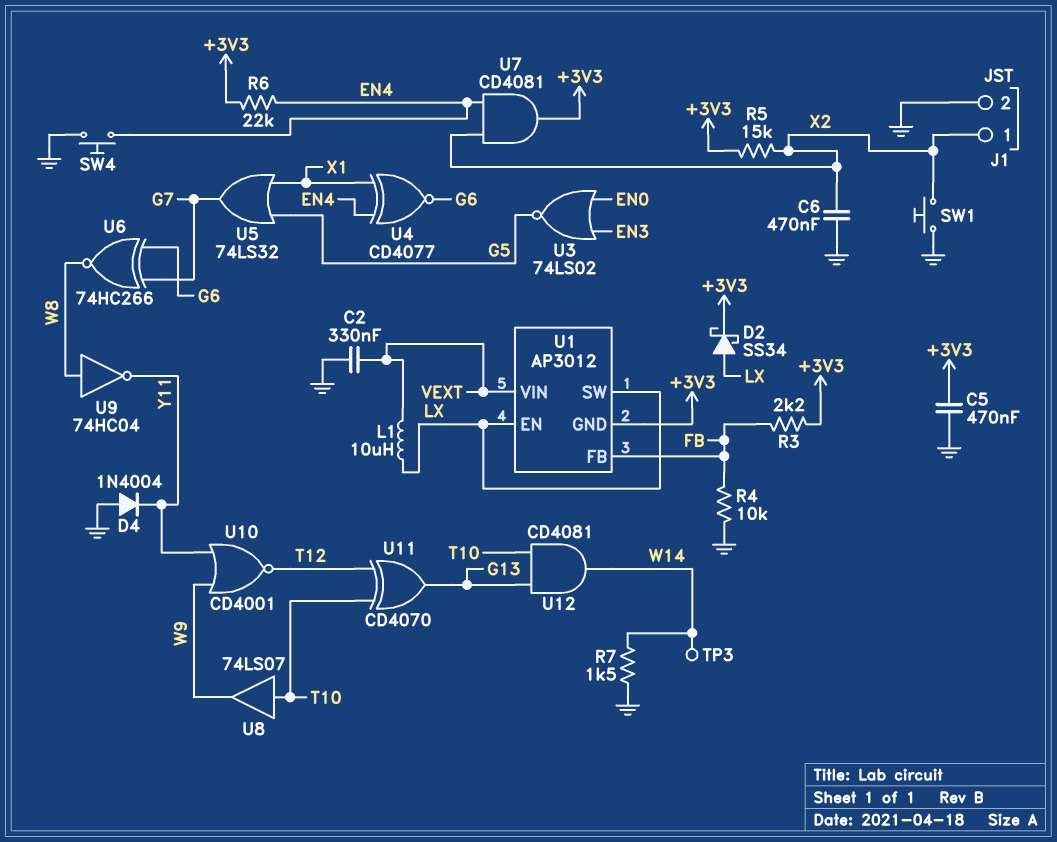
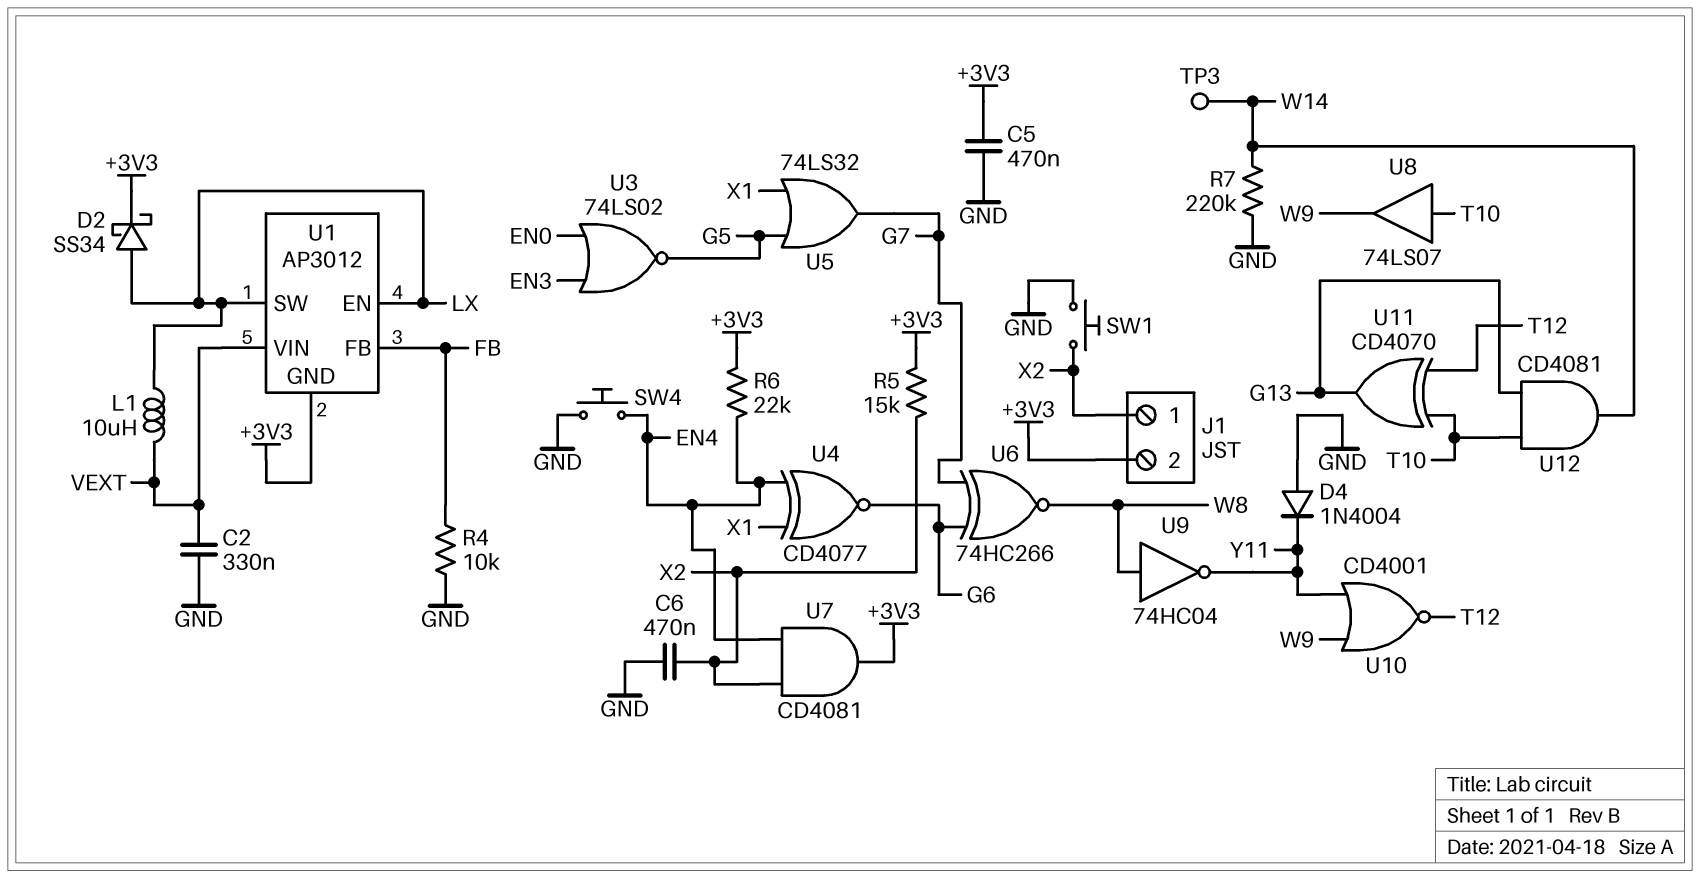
J1 pin 2: GND -> +3V3
R3: 2.2k (+3V3, FB) -> none
R7: 1.5k (GND, W14) -> 220k (GND, W14)

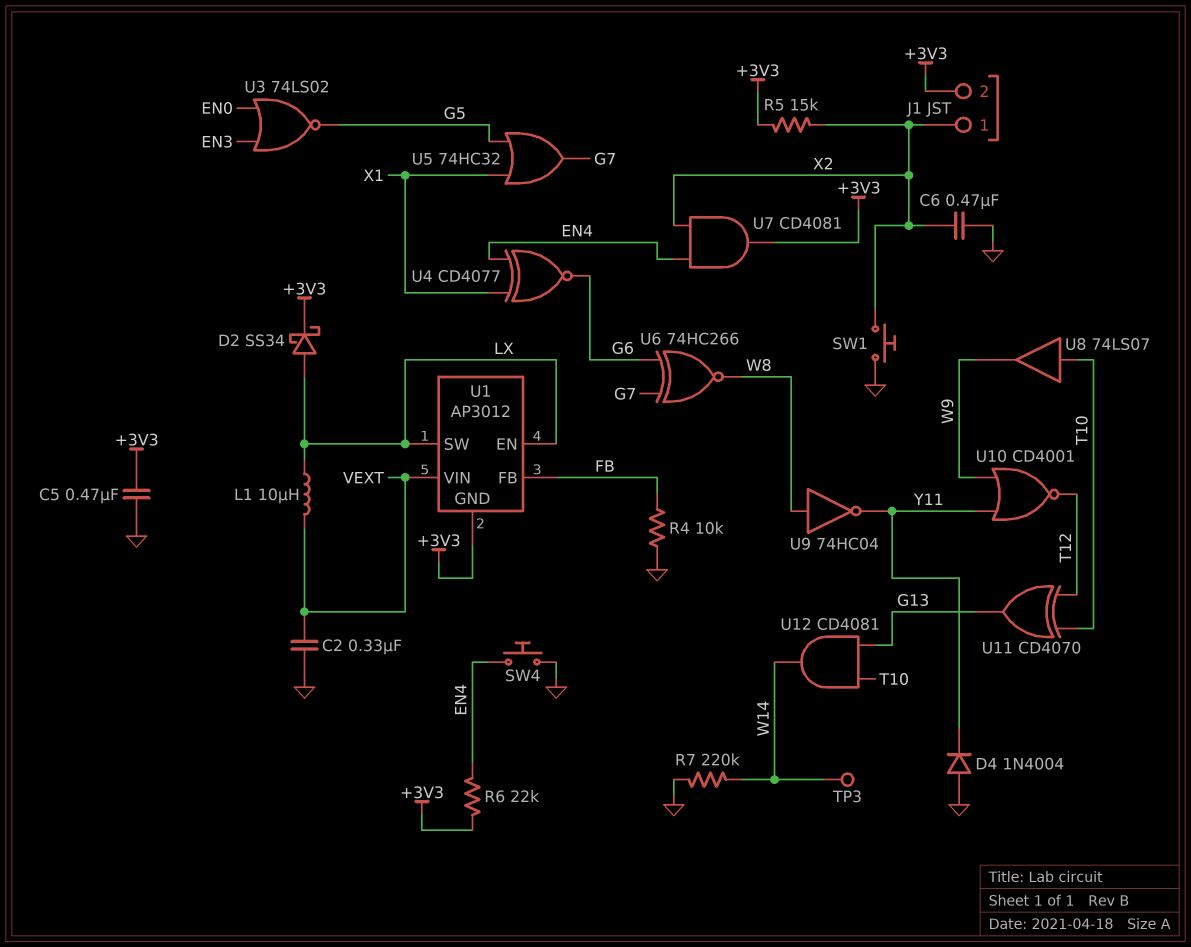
U5: OR 74LS32 (in G5, in X1, out G7) -> OR 74HC32 (in G5, in X1, out G7)

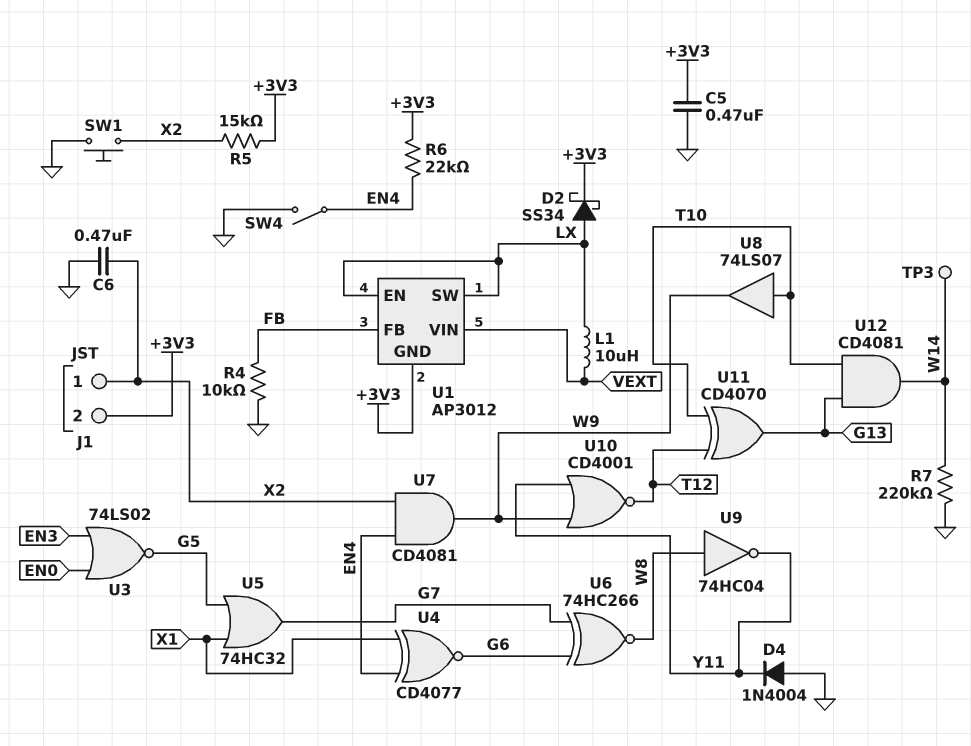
C2: 330nF (GND, VEXT) -> none
SW4: button (EN4, GND) -> switch (EN4, GND)
U7: AND CD4081 (in EN4, in X2, out +3V3) -> AND CD4081 (in EN4, in X2, out W9)

